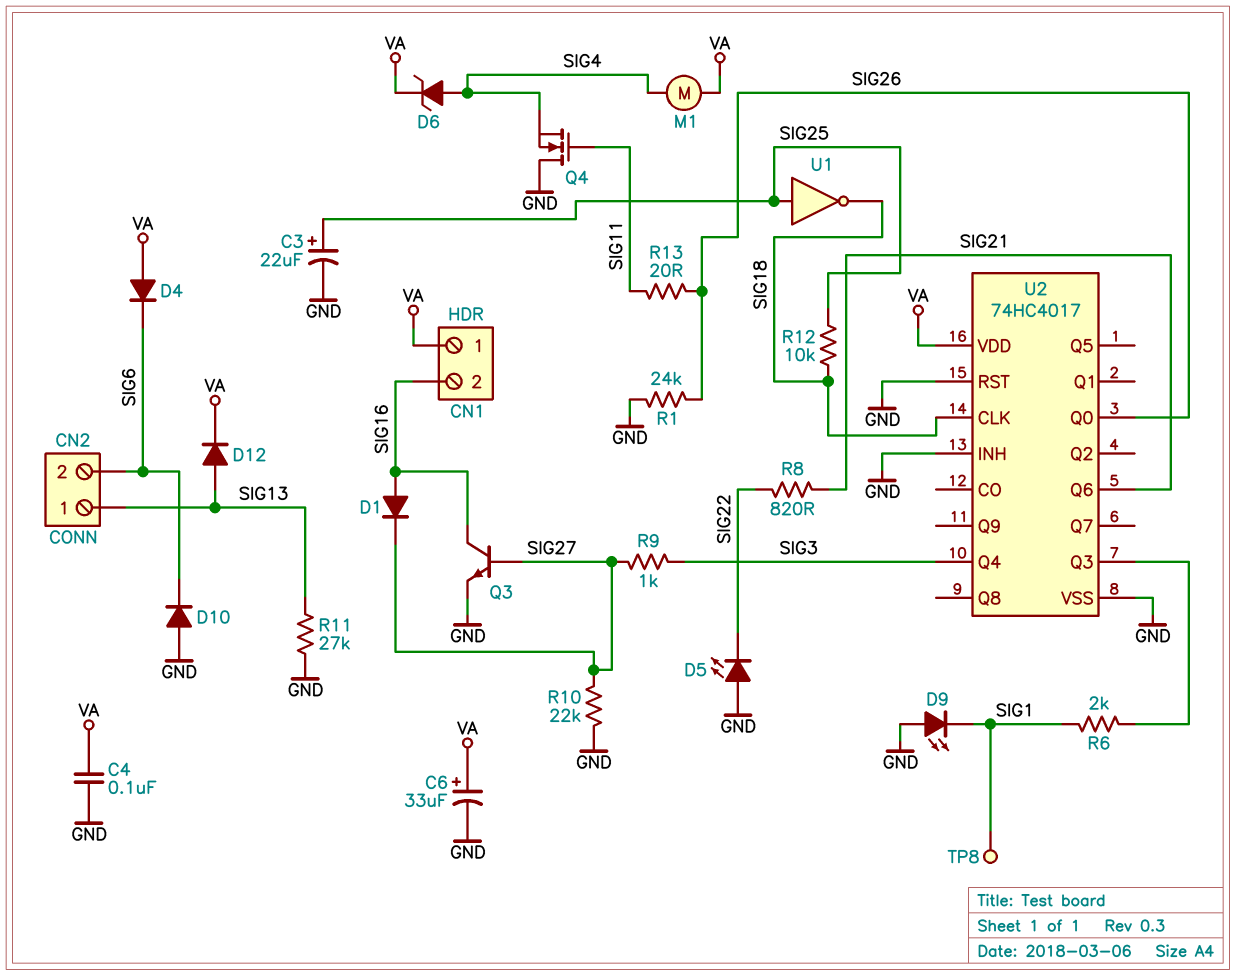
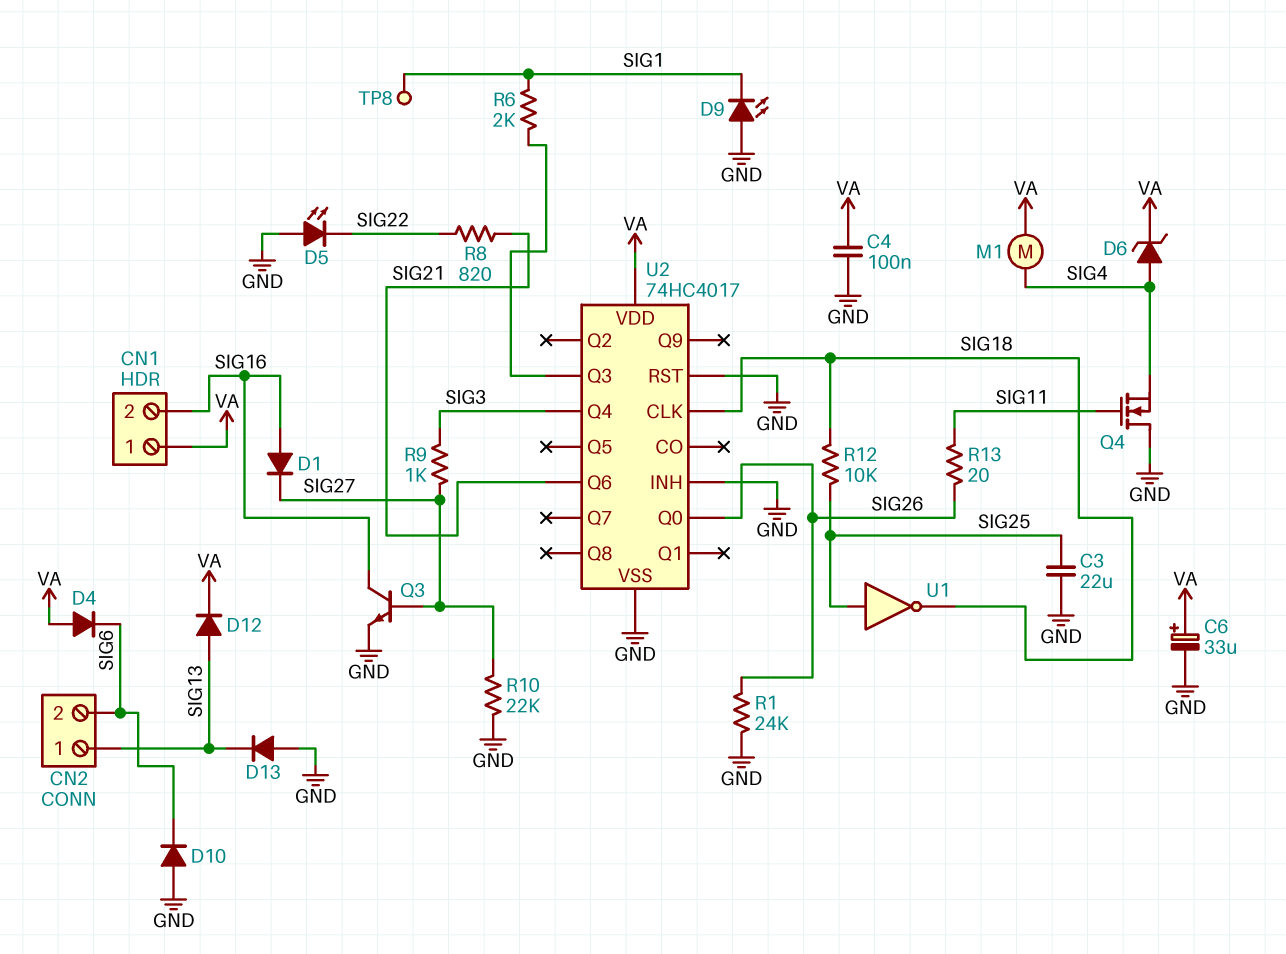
C3: 22uF (plus SIG25, minus GND) -> 22uF (GND, SIG25)
D13: none -> diode (A GND, K SIG13)
R11: 27k (GND, SIG13) -> none

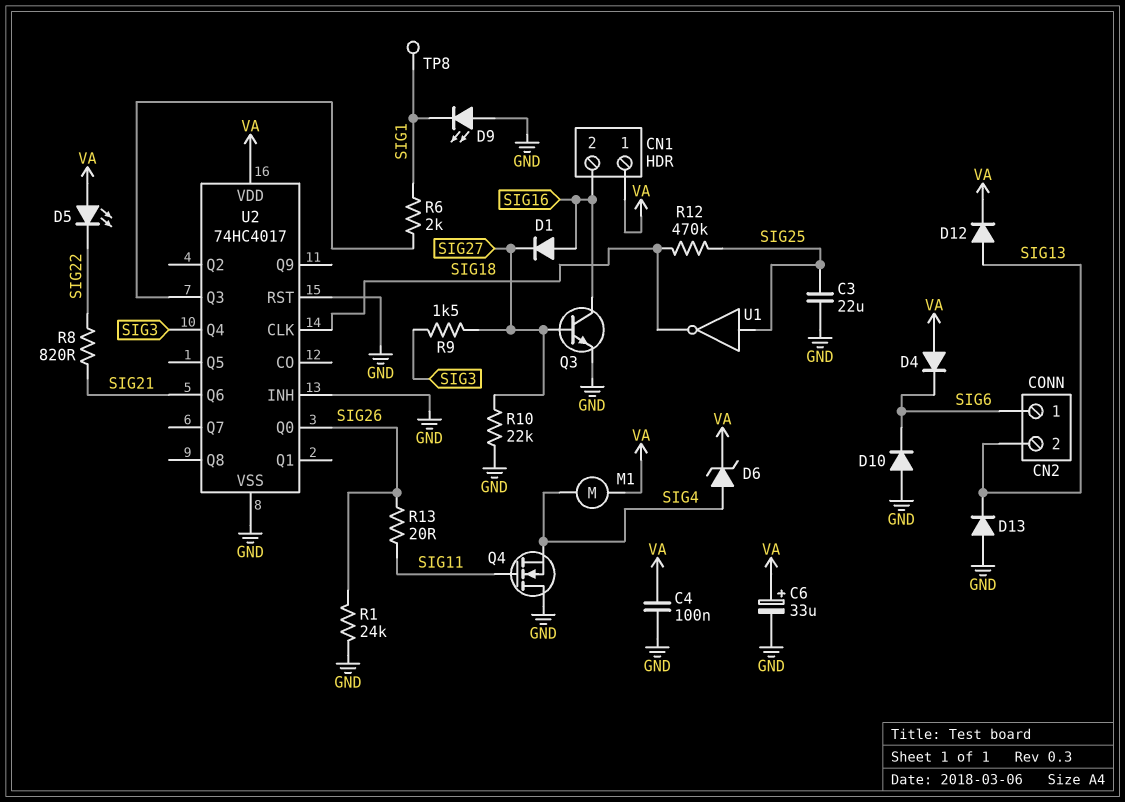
CN2 pin 1: SIG13 -> SIG6
CN2 pin 2: SIG6 -> SIG13
D5: LED (A GND, K SIG22) -> LED (A VA, K SIG22)
R9: 1k (SIG3, SIG27) -> 1.5k (SIG3, SIG27)
R12: 10k (SIG18, SIG25) -> 470k (SIG18, SIG25)

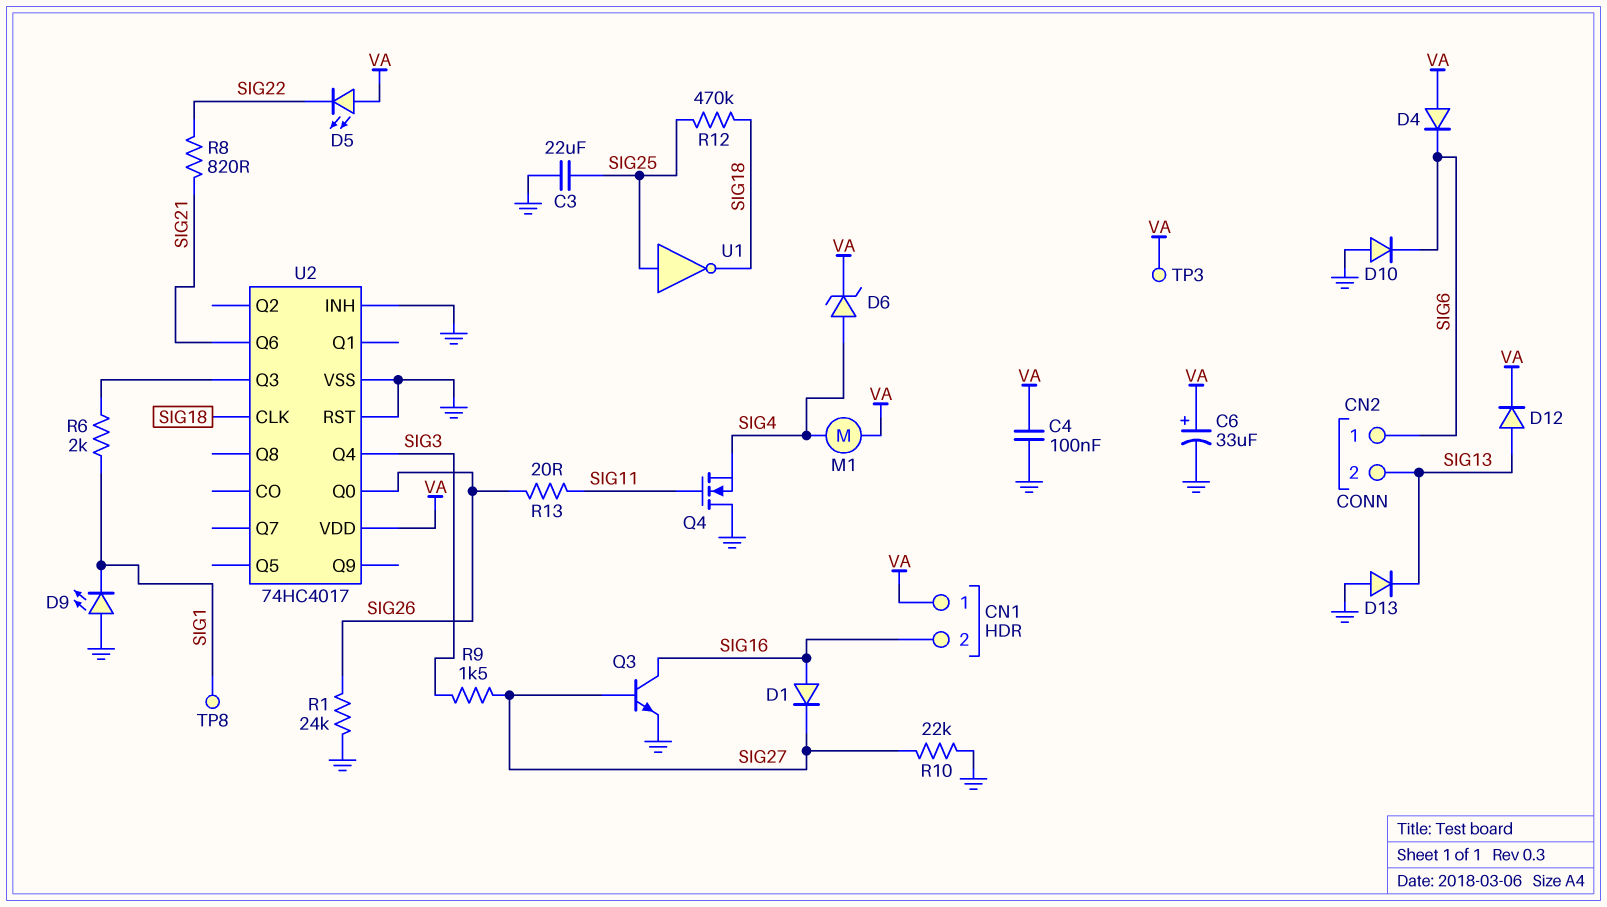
TP3: none -> test point (VA)

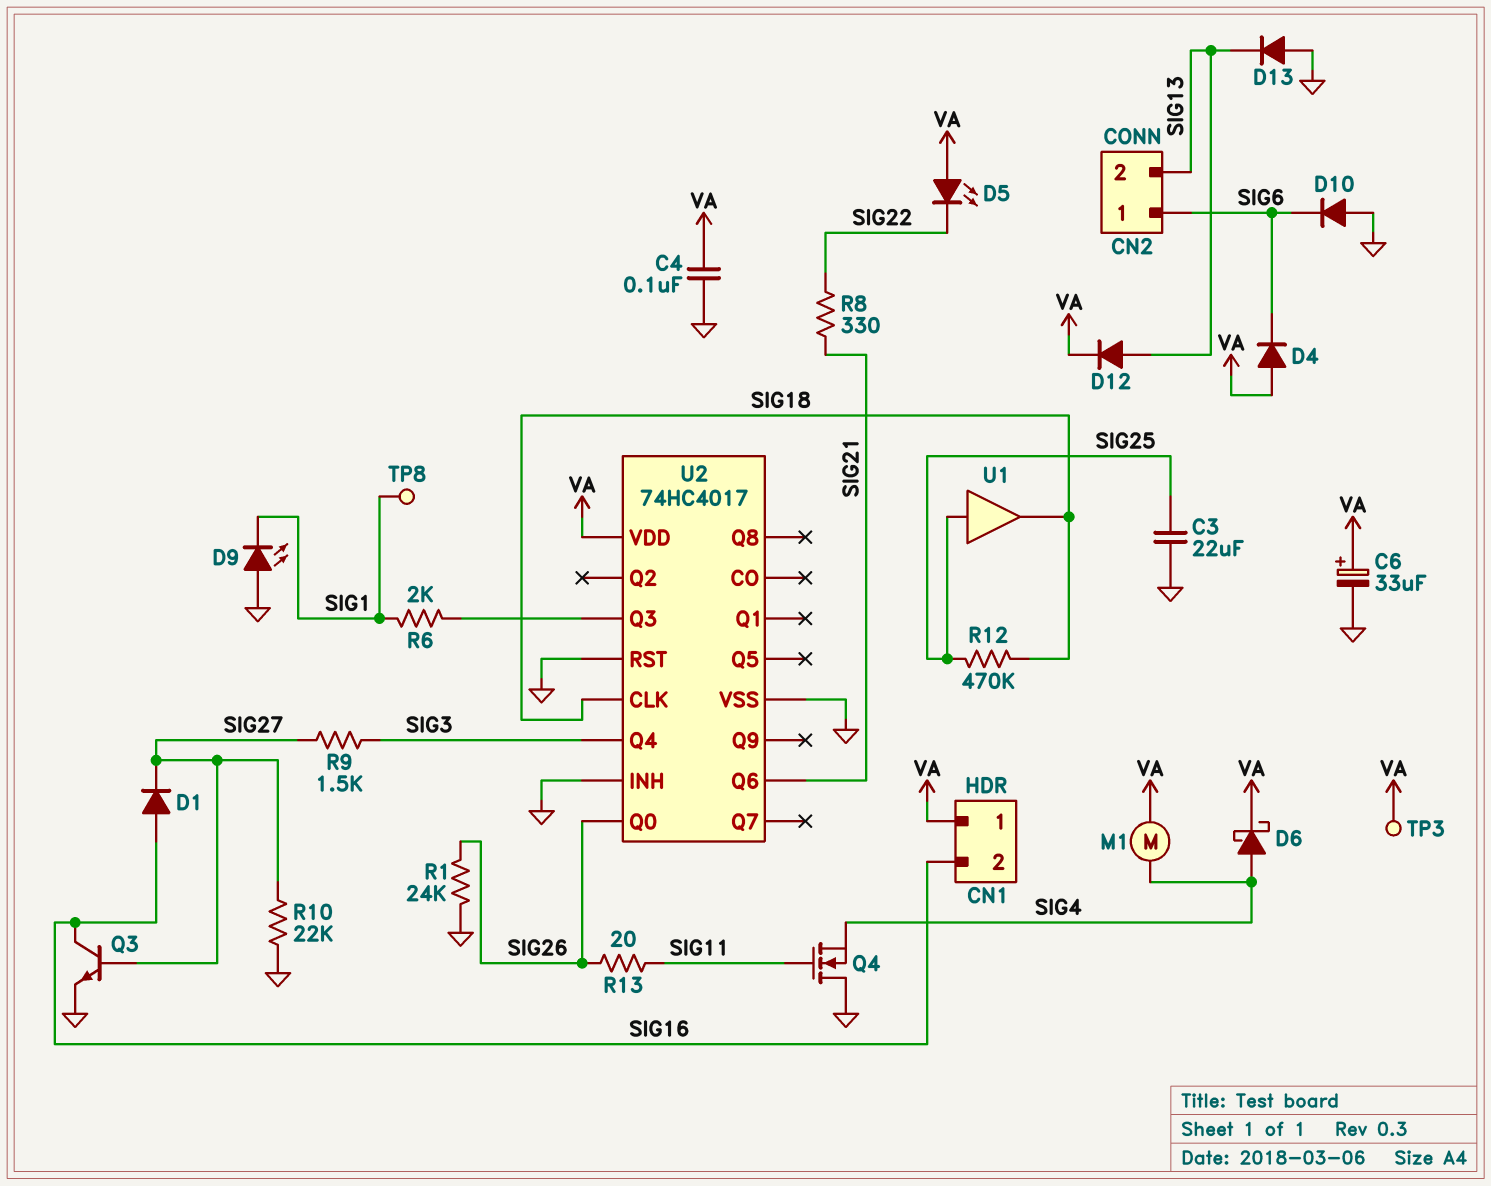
D6: zener (A SIG4, K VA) -> schottky (A SIG4, K VA)
R8: 820 (SIG21, SIG22) -> 330 (SIG21, SIG22)
U1: NOT (in SIG25, out SIG18) -> buffer (in SIG25, out SIG18)

